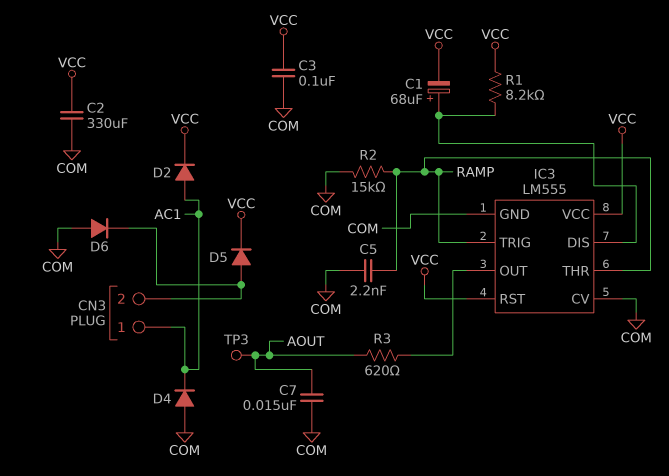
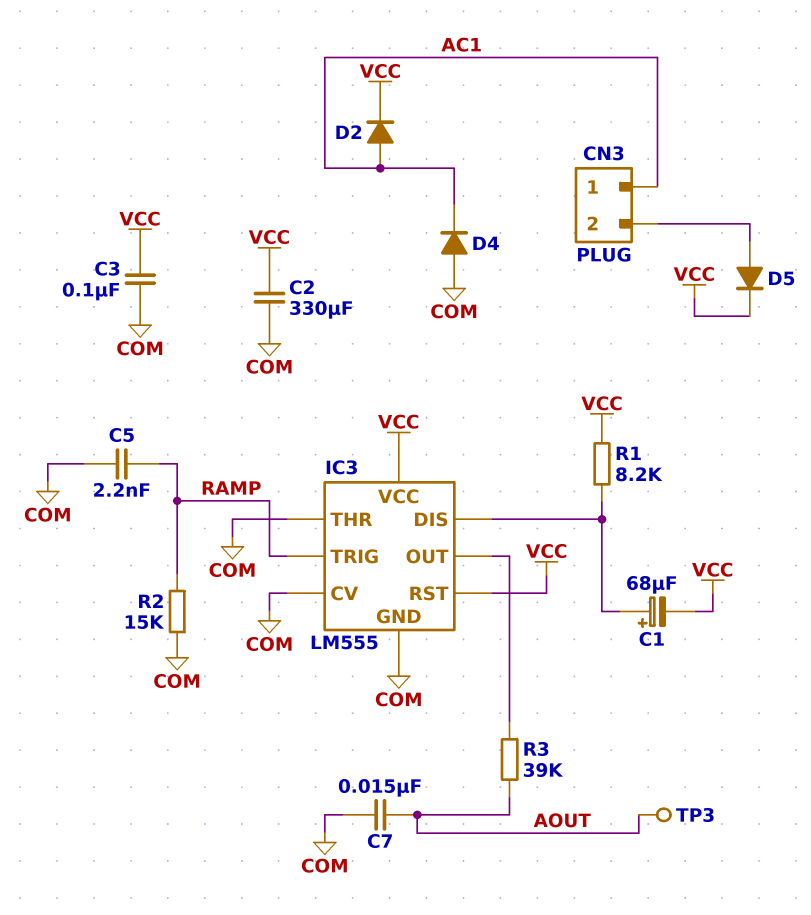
D6: diode (A COM, K CN3/2) -> none
IC3 pin THR: RAMP -> COM
R3: 620 (AOUT, IC3/OUT) -> 39k (AOUT, IC3/OUT)

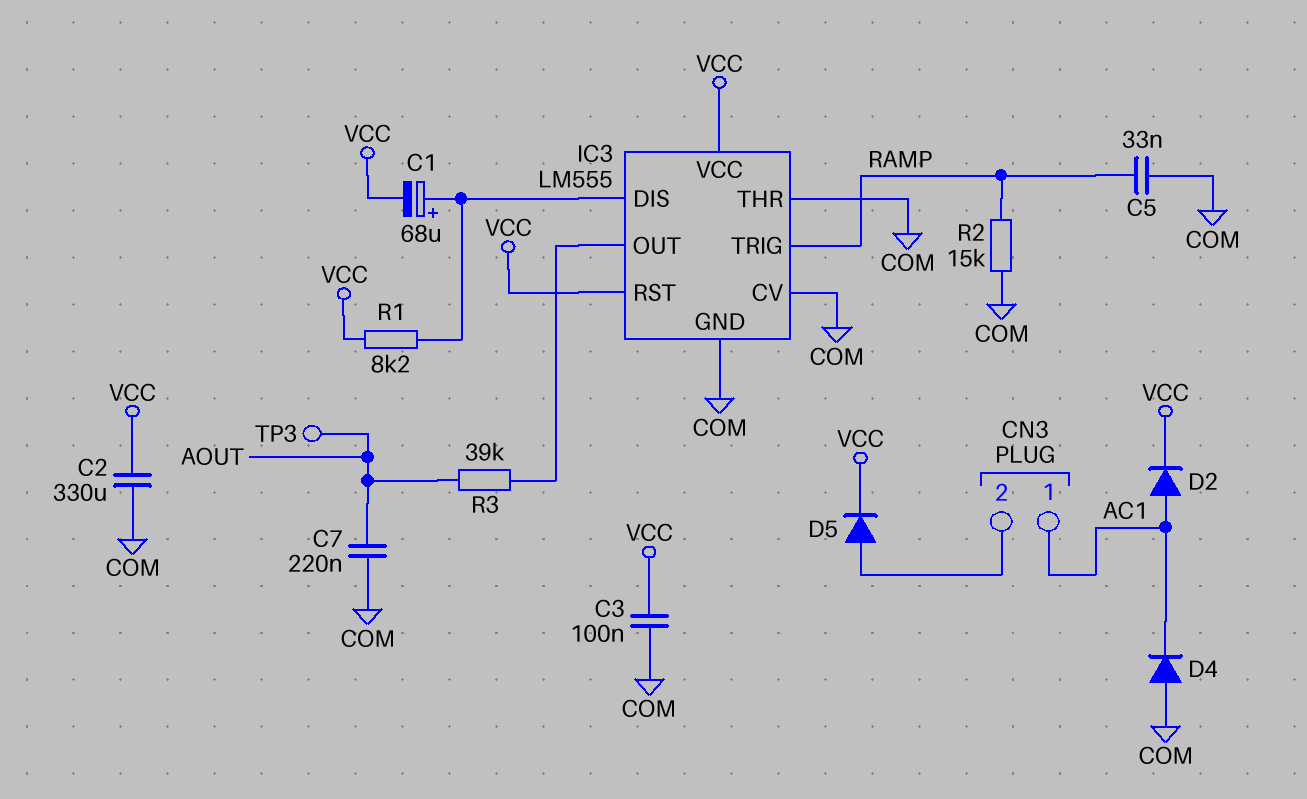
C5: 2.2nF (COM, RAMP) -> 33nF (COM, RAMP)
C7: 15nF (AOUT, COM) -> 220nF (AOUT, COM)

